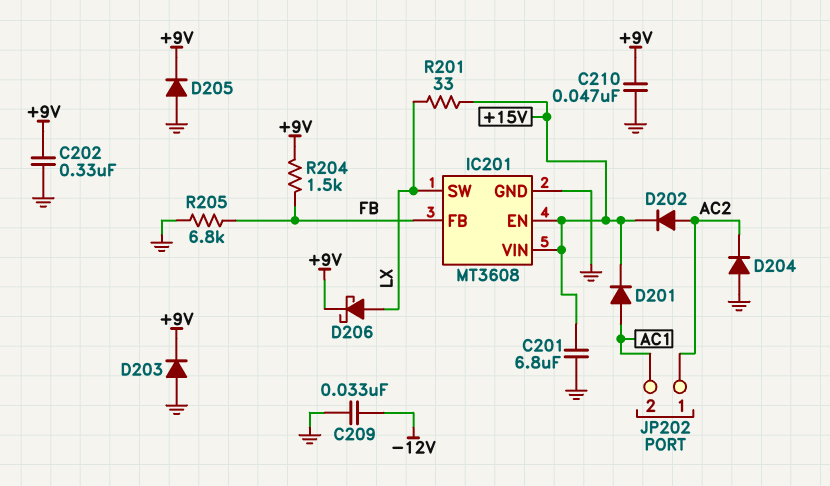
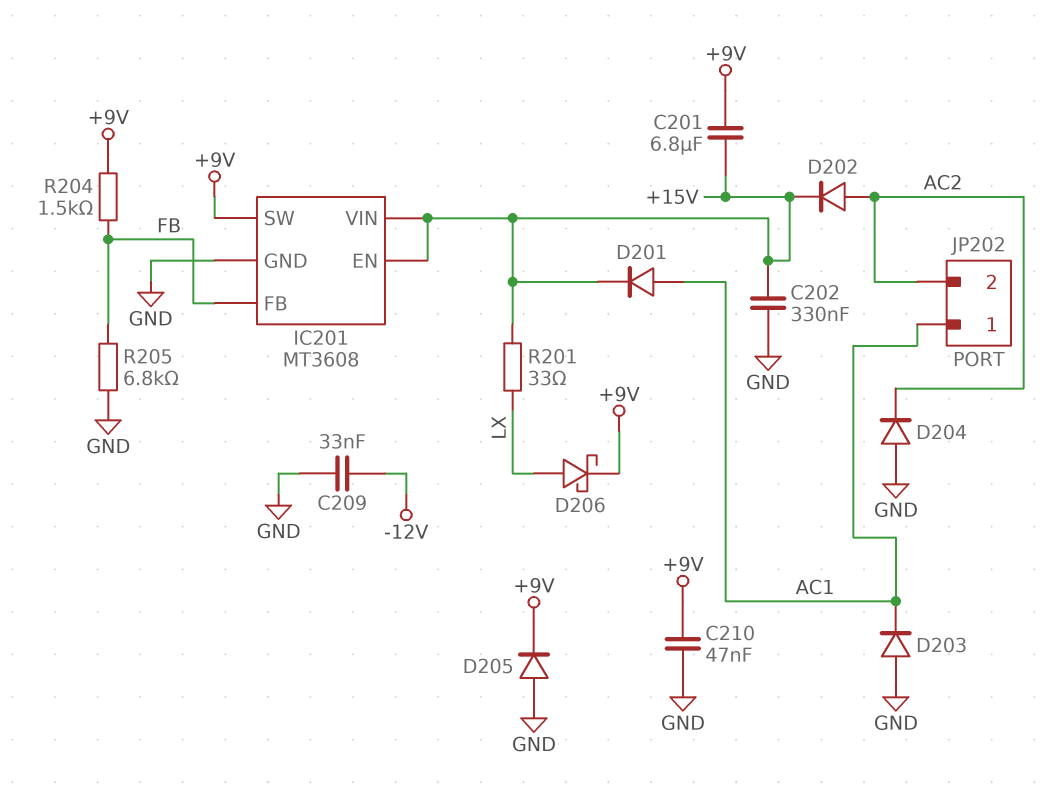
C201: 6.8uF (+15V, GND) -> 6.8uF (+9V, +15V)
C202: 330nF (+9V, GND) -> 330nF (+15V, GND)
D203: diode (A GND, K +9V) -> diode (A GND, K AC1)
IC201 pin SW: LX -> +9V
JP202 pin 1: AC2 -> AC1
JP202 pin 2: AC1 -> AC2

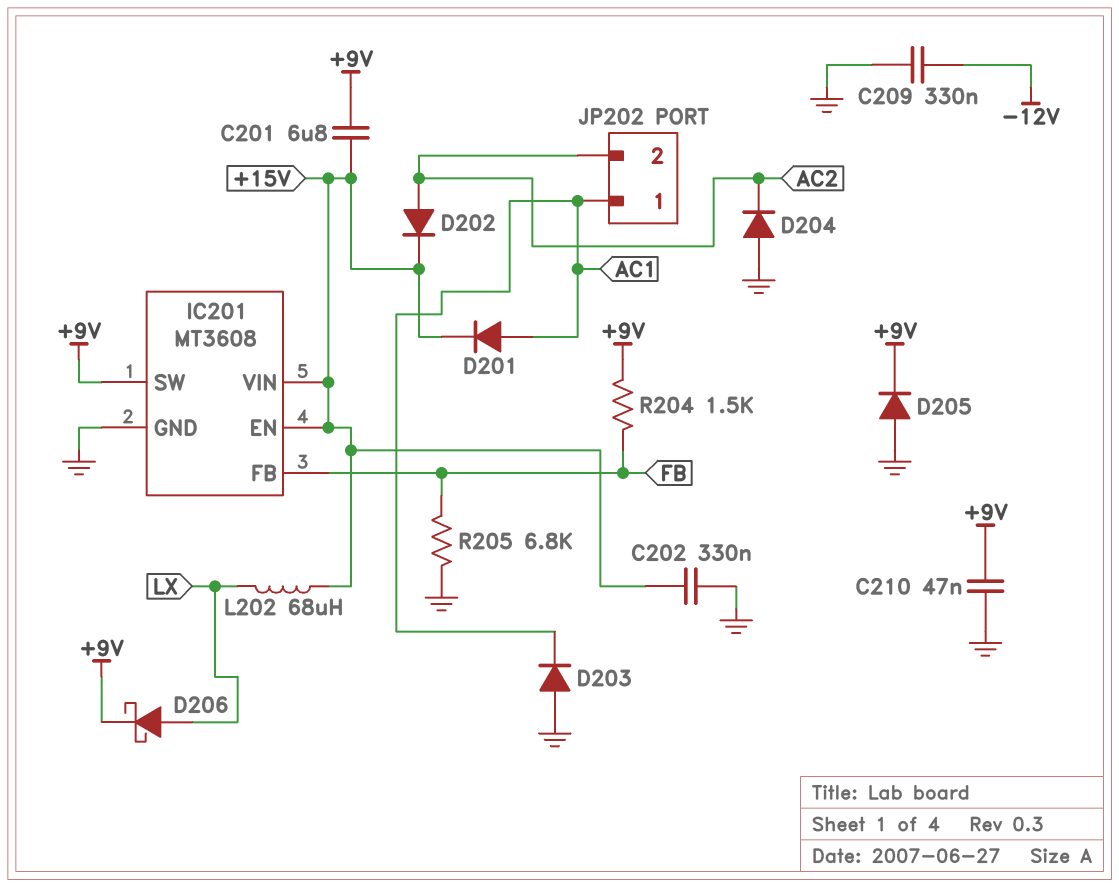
C209: 33nF (-12V, GND) -> 330nF (-12V, GND)
L202: none -> 68uH (+15V, LX)
R201: 33 (+15V, LX) -> none

